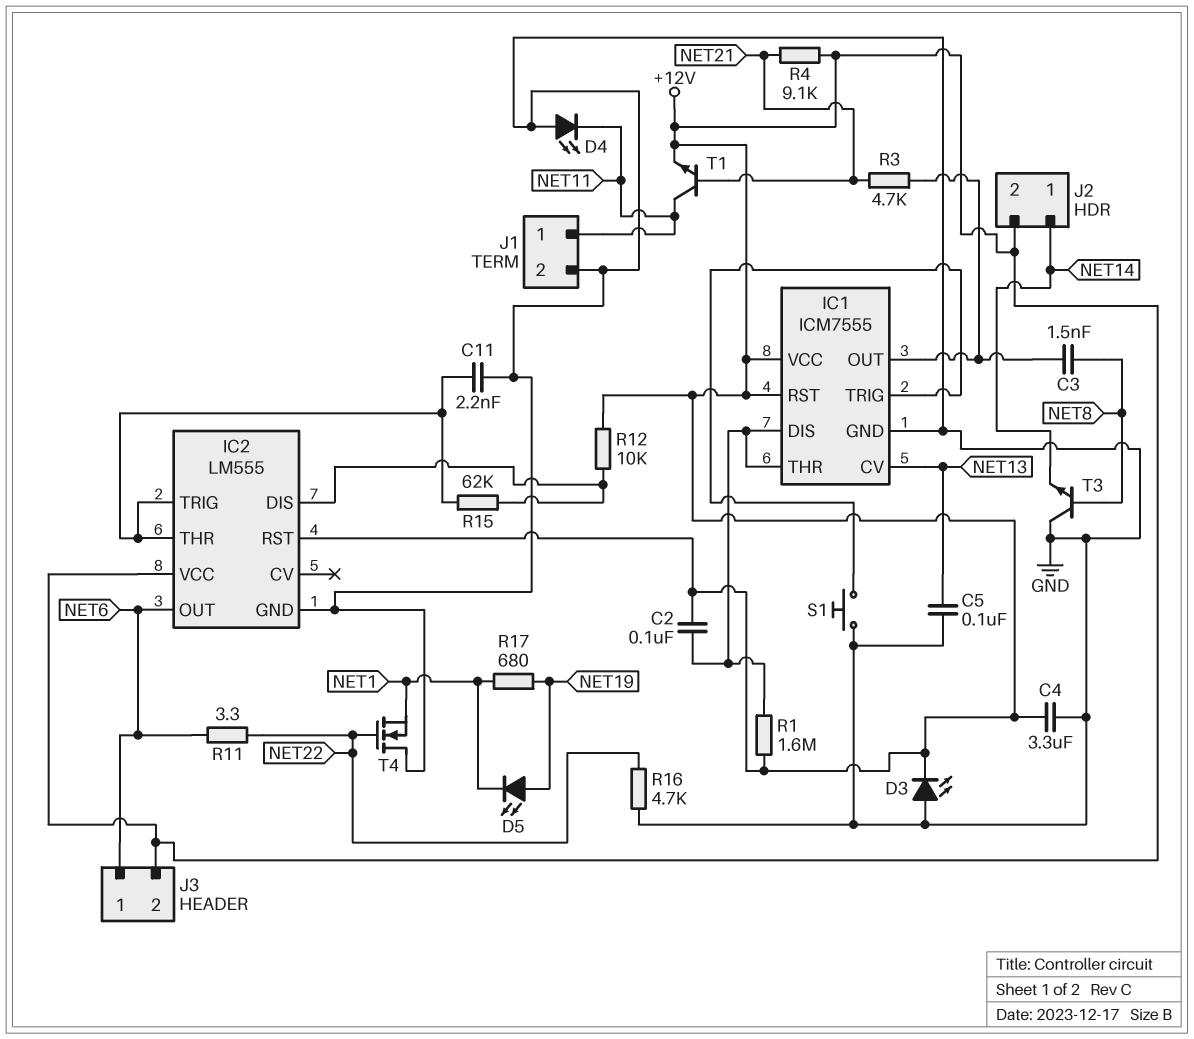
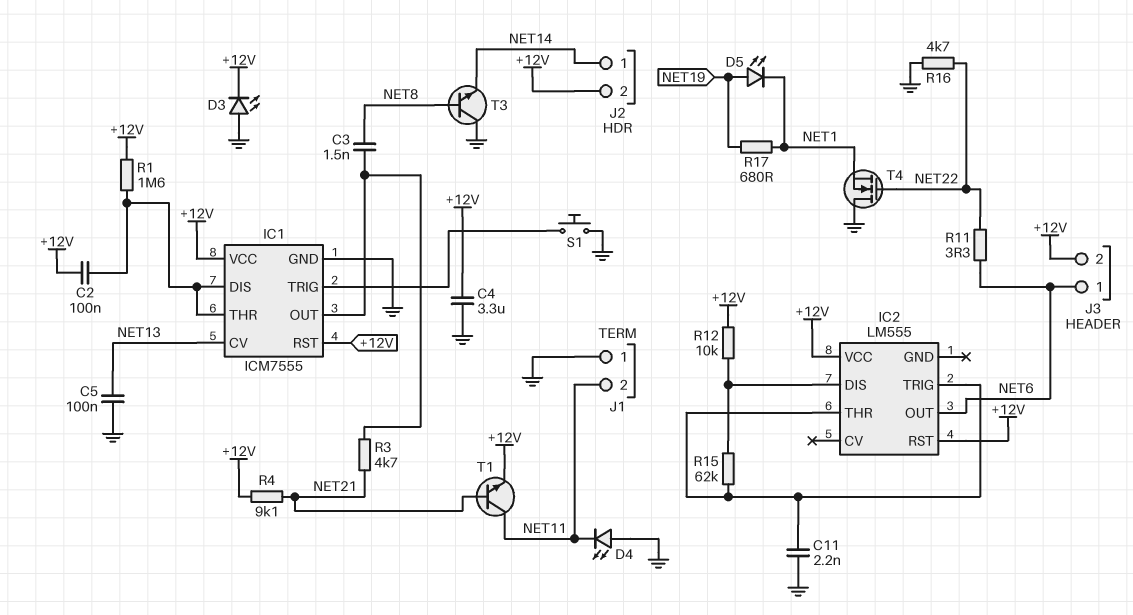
IC2 pin GND: GND -> none
J1 pin 1: NET11 -> GND
J1 pin 2: GND -> NET11

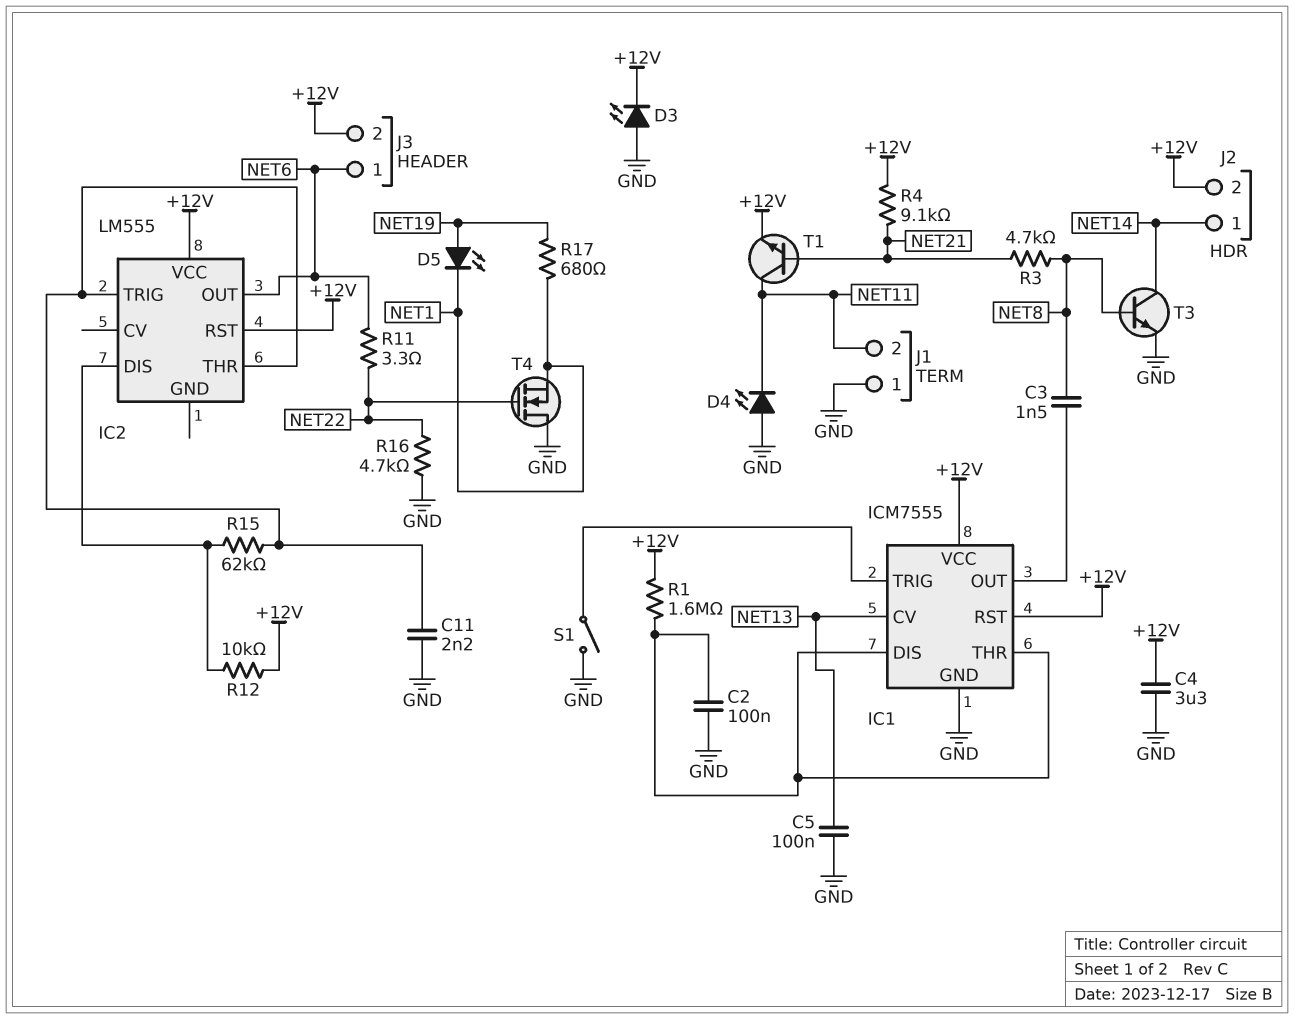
C2: 100nF (+12V, IC1/DIS) -> 100nF (GND, IC1/DIS)
R3: 4.7k (IC1/OUT, NET21) -> 4.7k (NET8, NET21)
S1: button (GND, IC1/TRIG) -> switch (GND, IC1/TRIG)
T3: NPN (B NET8, C GND, E NET14) -> NPN (B NET8, C NET14, E GND)

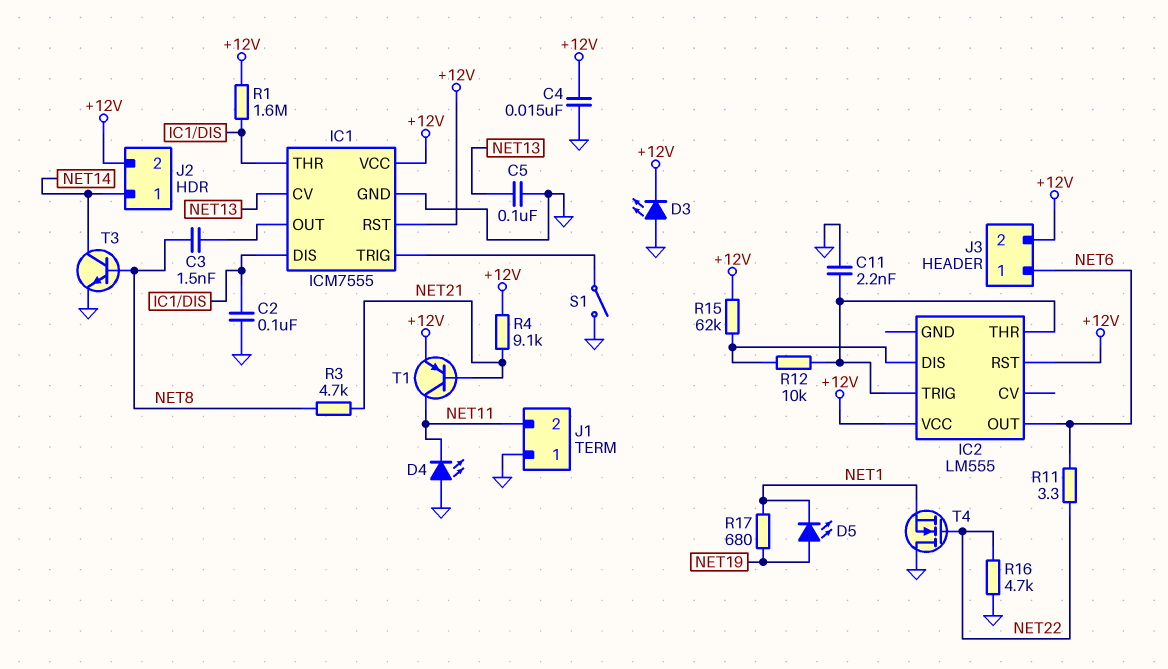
C4: 3.3uF (+12V, GND) -> 15nF (+12V, GND)
R12: 10k (+12V, IC2/DIS) -> 10k (IC2/DIS, IC2/THR)
R15: 62k (IC2/DIS, IC2/THR) -> 62k (+12V, IC2/DIS)
T1: NPN (B NET21, C NET11, E +12V) -> PNP (B NET21, C NET11, E +12V)

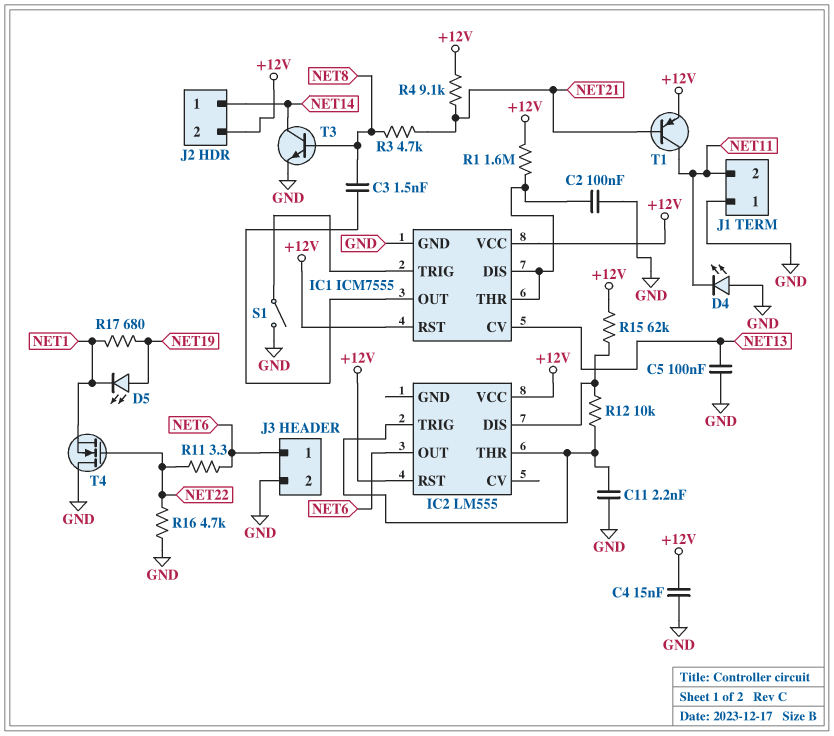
D3: LED (A GND, K +12V) -> none
J3 pin 2: +12V -> GND

